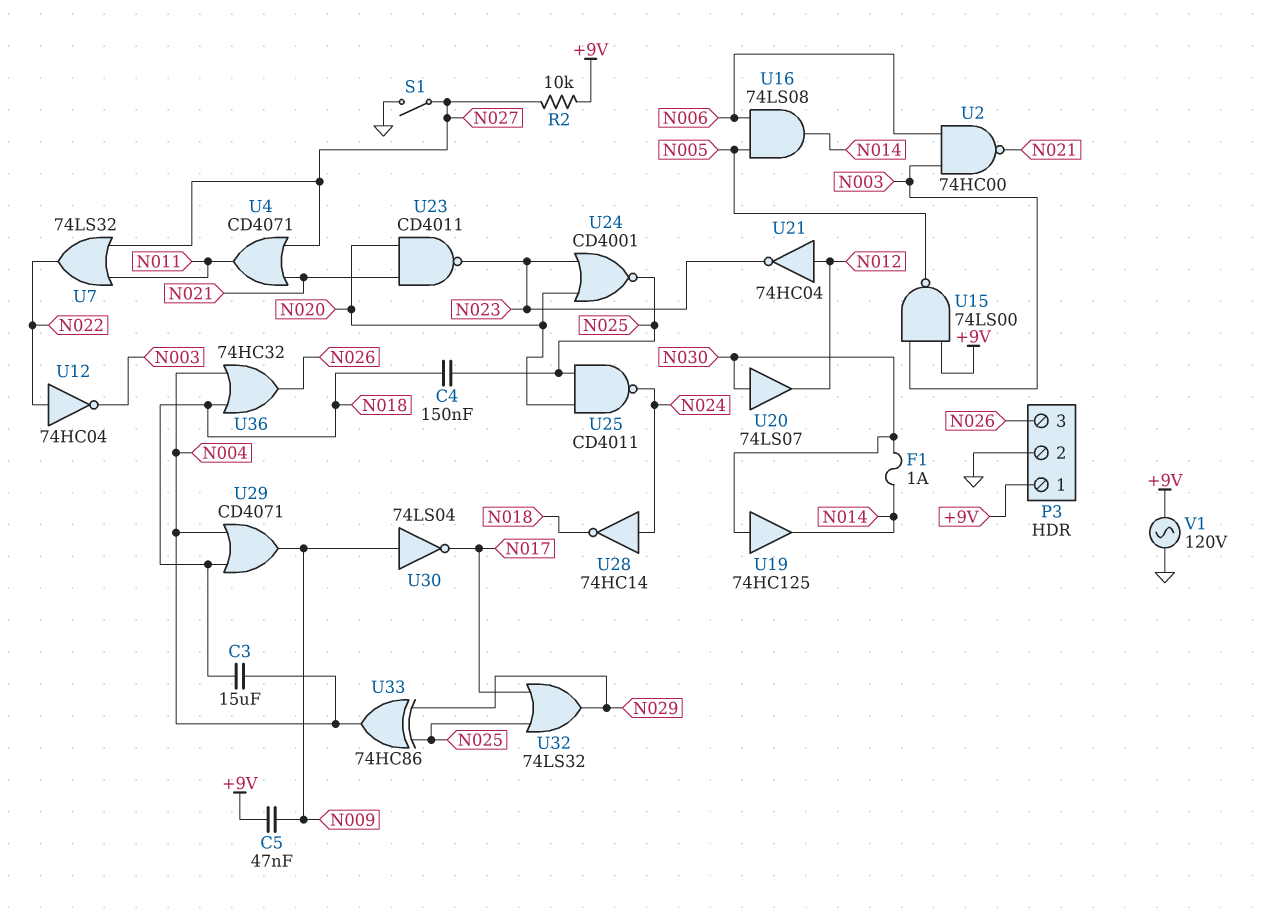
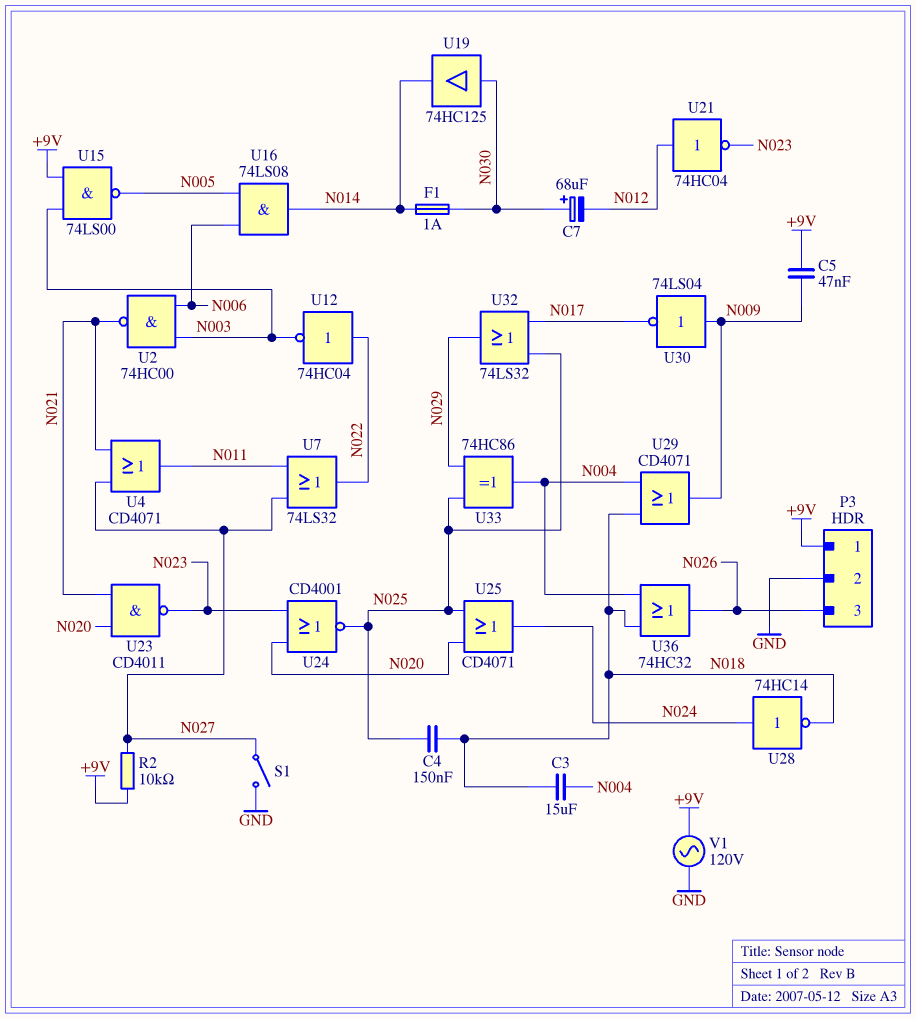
C7: none -> 68uF (plus N030, minus N012)
U20: buffer 74LS07 (in N030, out N012) -> none
U25: NAND CD4011 (in N020, in N025, out N024) -> OR CD4071 (in N020, in N025, out N024)

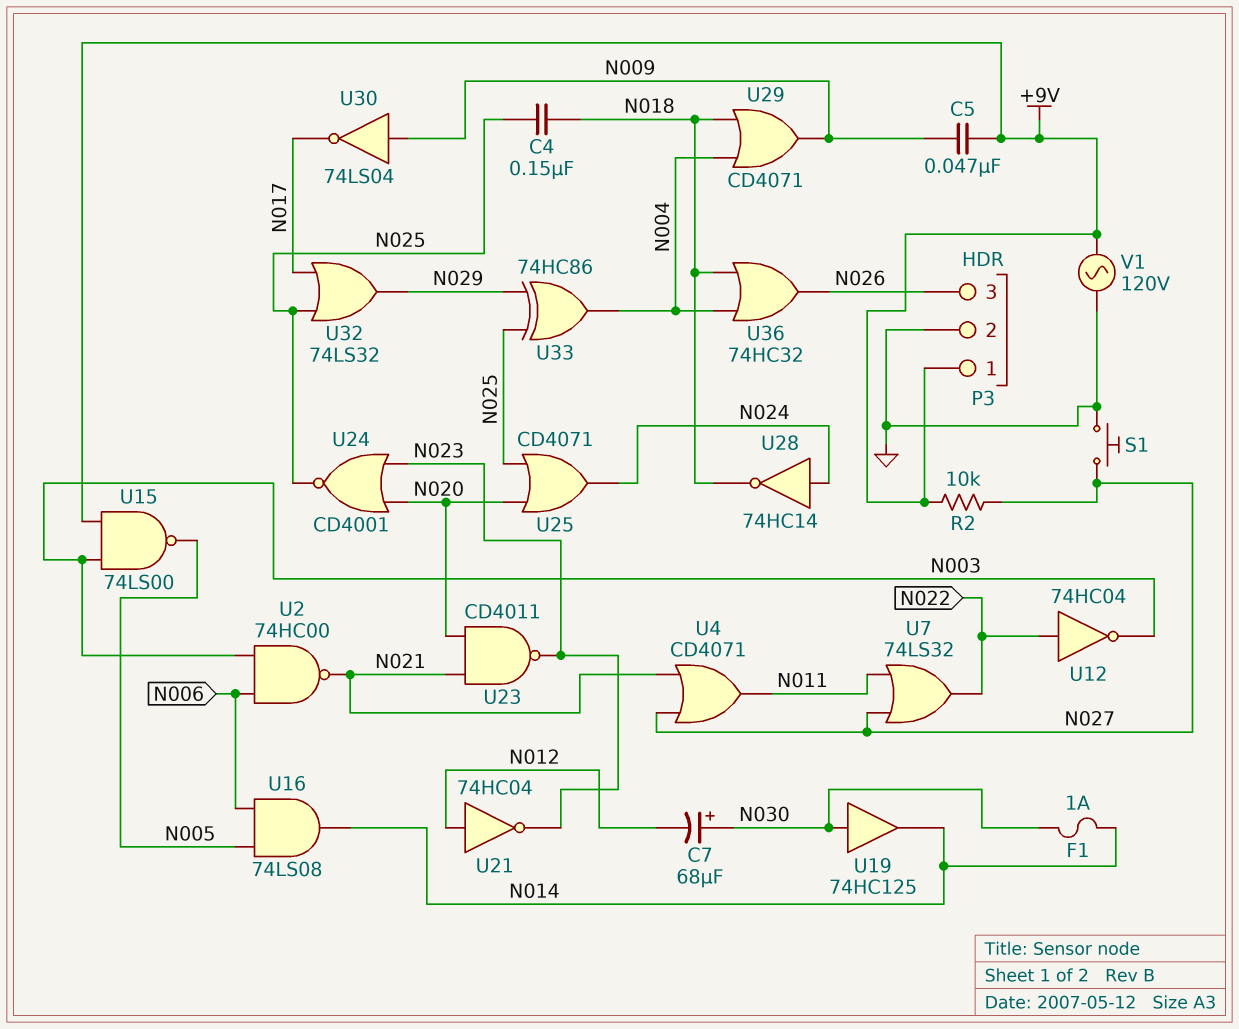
C3: 15uF (N004, N018) -> none
S1: switch (GND, N027) -> button (GND, N027)

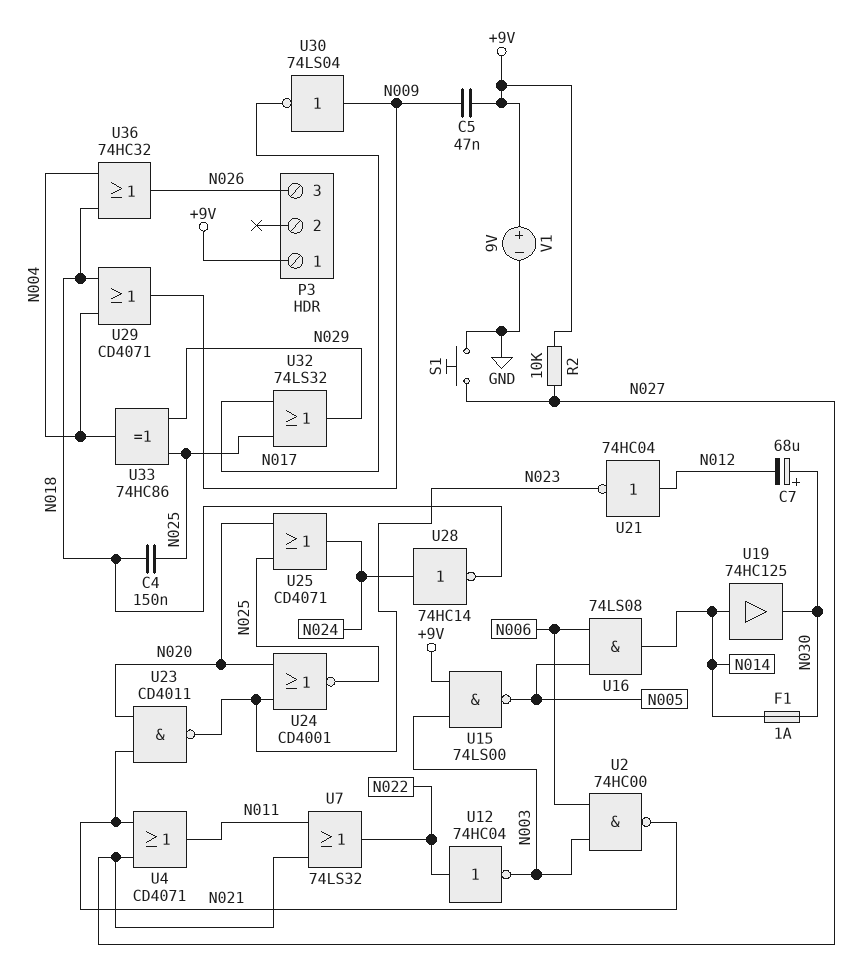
P3 pin 2: GND -> none
U19: buffer 74HC125 (in N030, out N014) -> buffer 74HC125 (in N014, out N030)
V1: AC 120V (+9V, GND) -> 9V (plus +9V, minus GND)

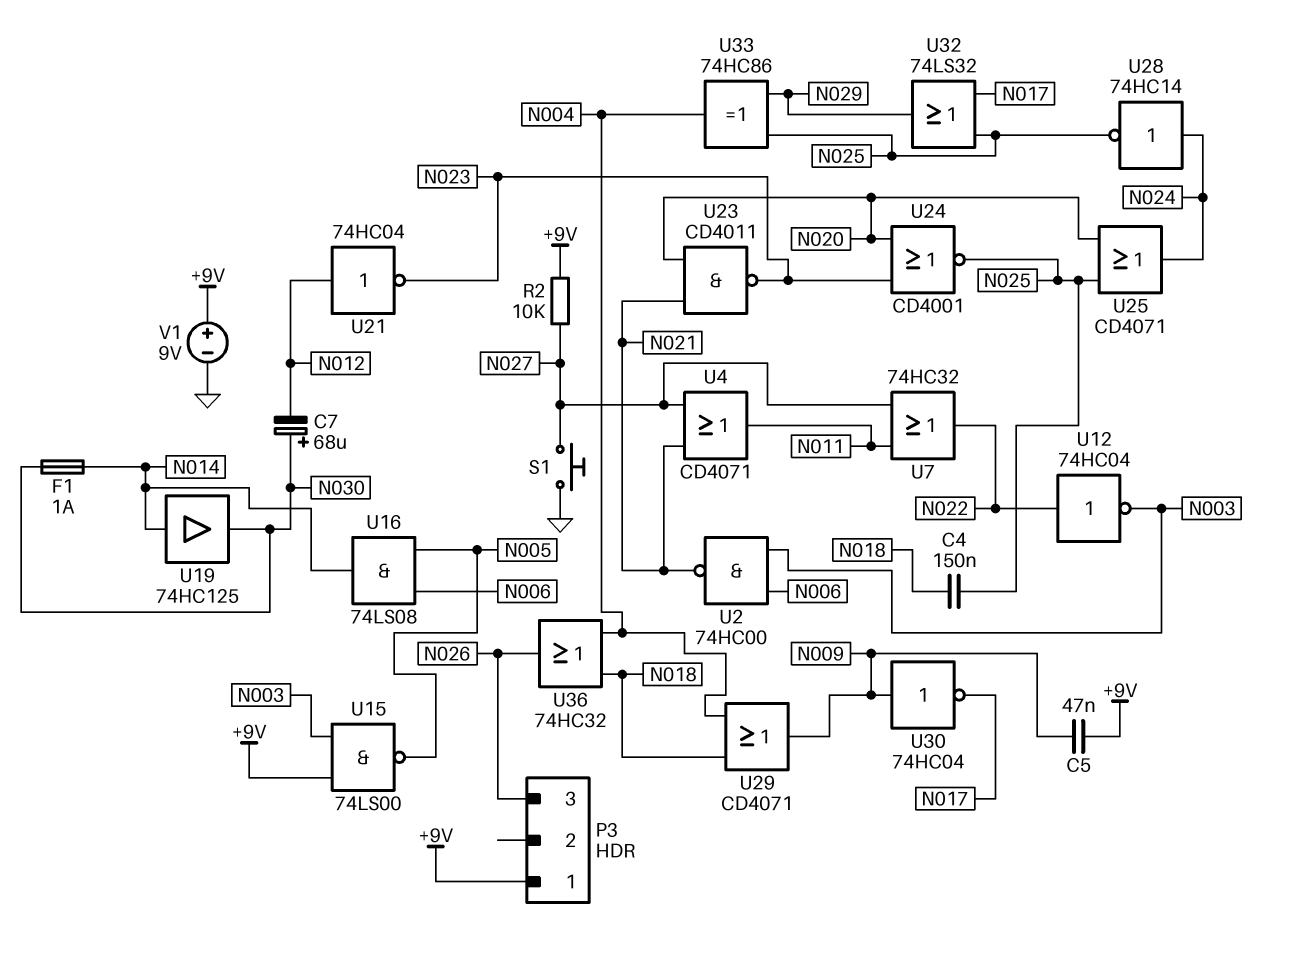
U7: OR 74LS32 (in N011, in N027, out N022) -> OR 74HC32 (in N011, in N027, out N022)
U28: NOT 74HC14 (in N024, out N018) -> NOT 74HC14 (in N024, out N025)
U30: NOT 74LS04 (in N009, out N017) -> NOT 74HC04 (in N009, out N017)

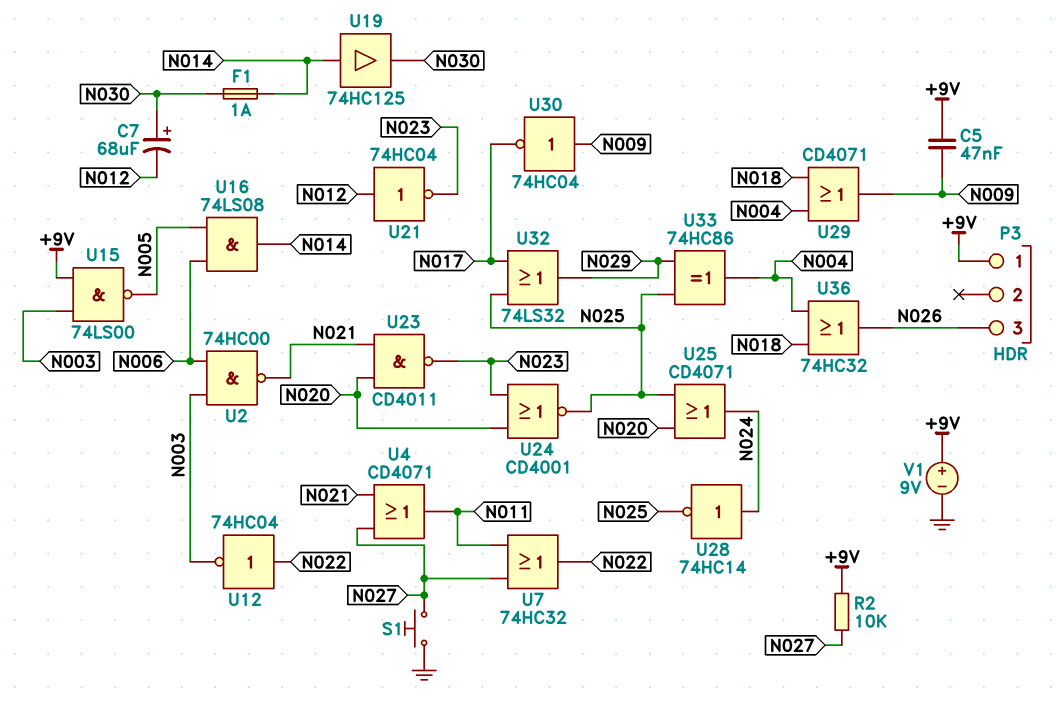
C4: 150nF (N018, N025) -> none

